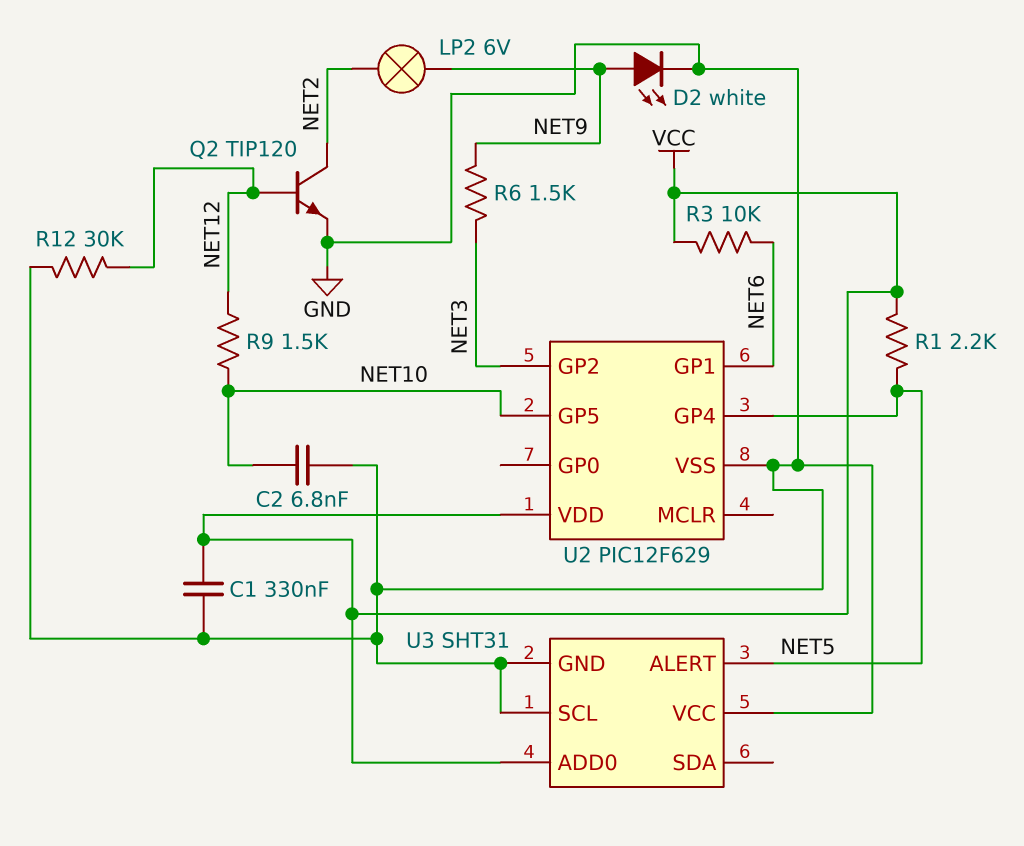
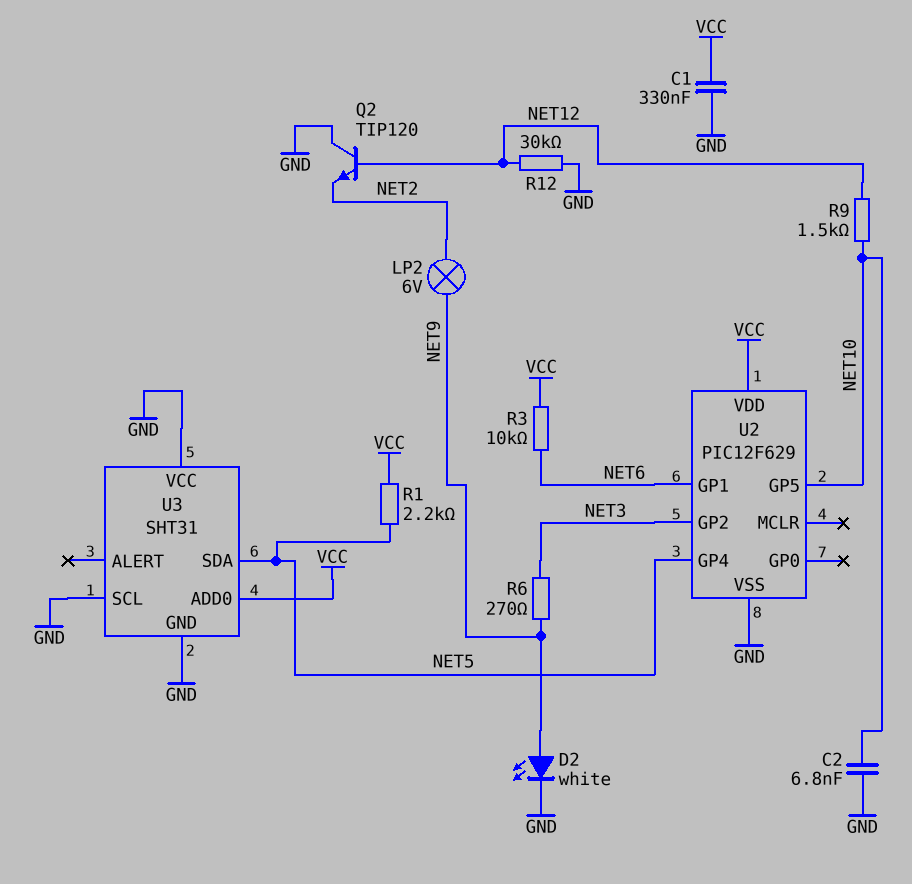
Q2: NPN TIP120 (B NET12, C NET2, E GND) -> NPN TIP120 (B NET12, C GND, E NET2)
R6: 1.5k (NET3, NET9) -> 270 (NET3, NET9)
U3 pin ALERT: NET5 -> none
U3 pin SDA: none -> NET5

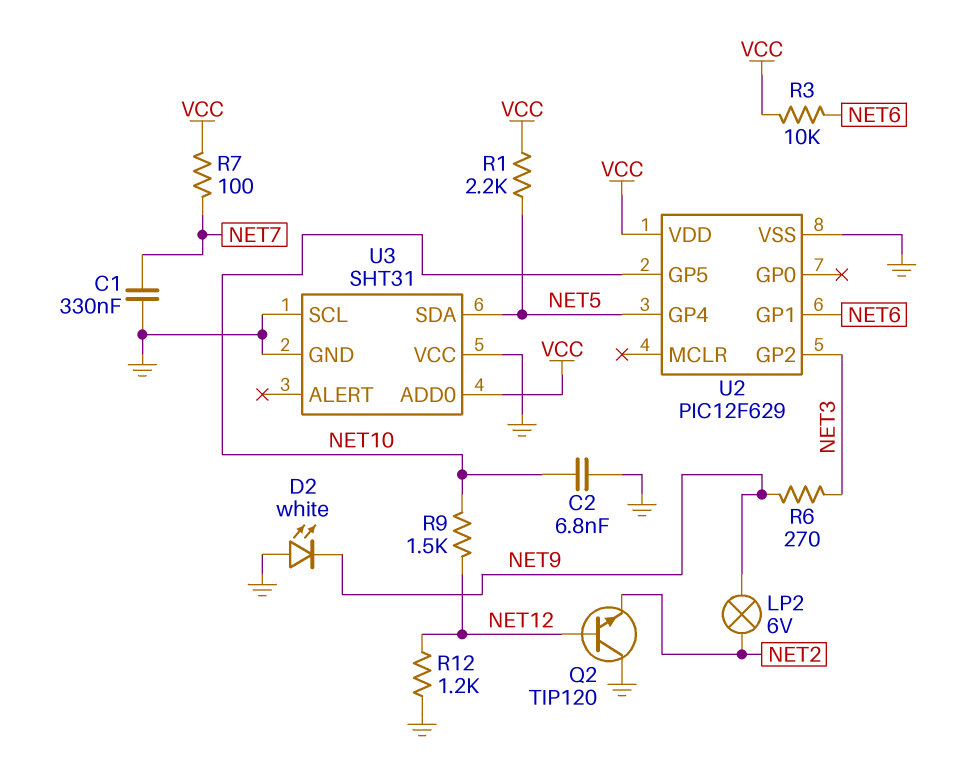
C1: 330nF (GND, VCC) -> 330nF (GND, NET7)
D2: LED white (A NET9, K GND) -> LED white (A GND, K NET9)
R7: none -> 100 (NET7, VCC)
R12: 30k (GND, NET12) -> 1.2k (GND, NET12)

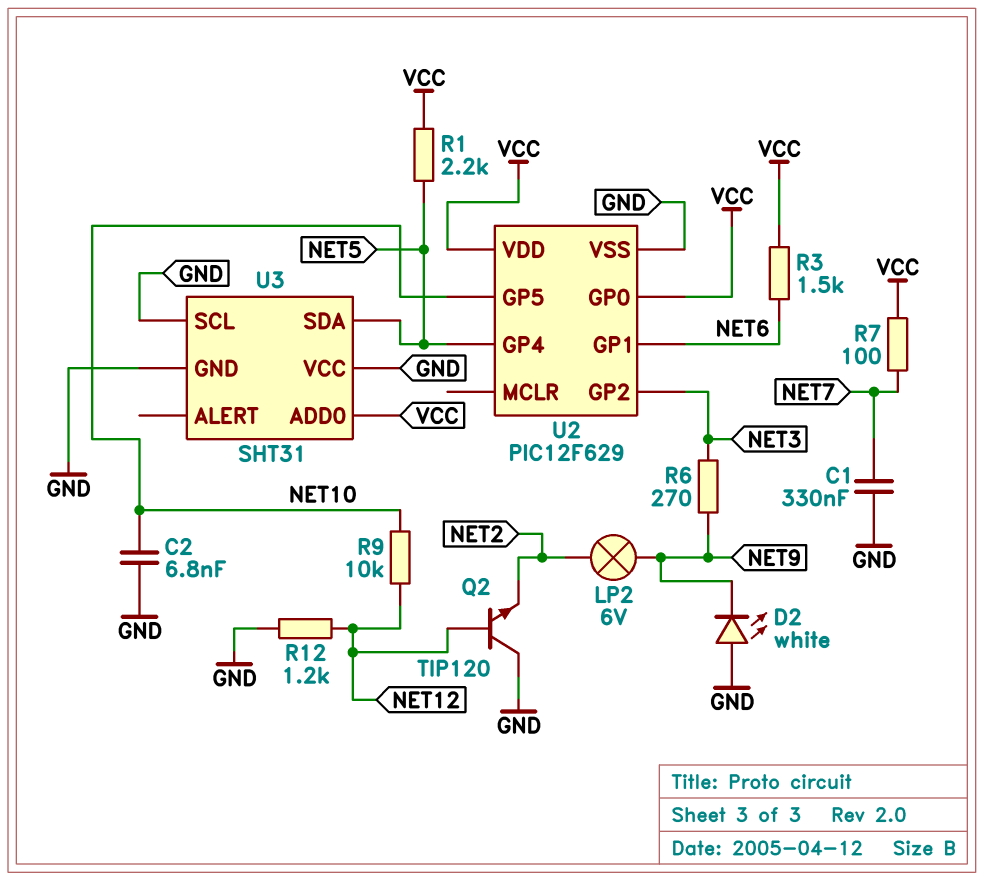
R3: 10k (NET6, VCC) -> 1.5k (NET6, VCC)
R9: 1.5k (NET10, NET12) -> 10k (NET10, NET12)
U2 pin GP0: none -> VCC

